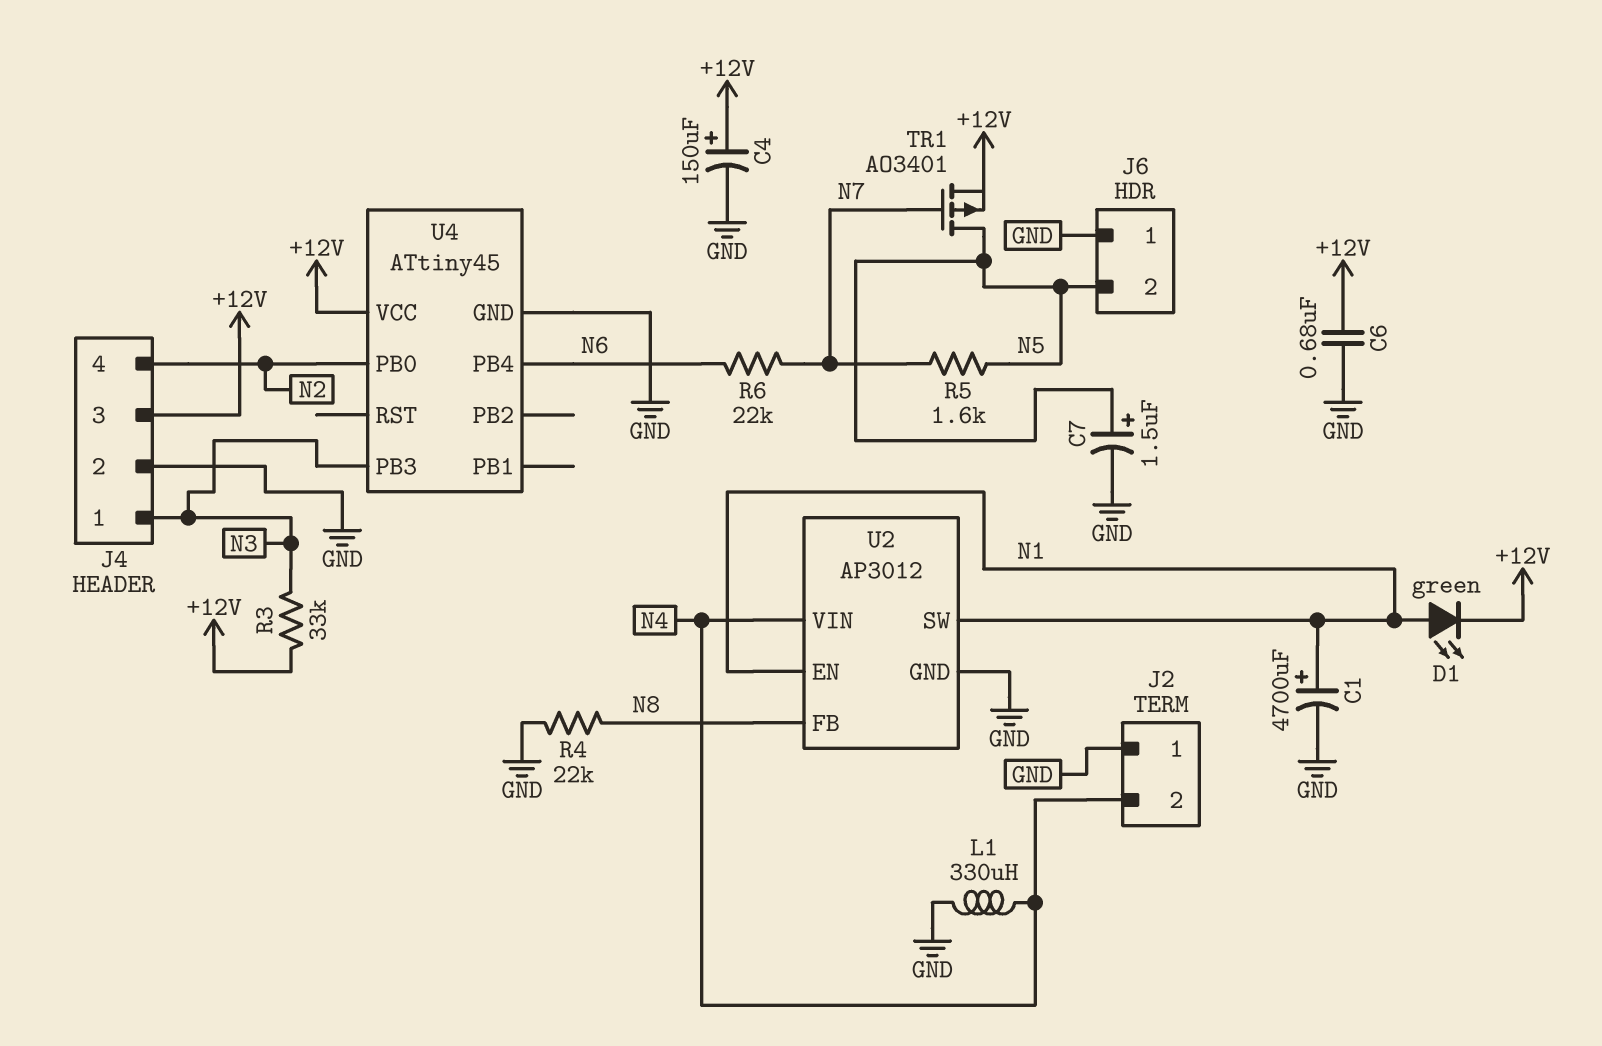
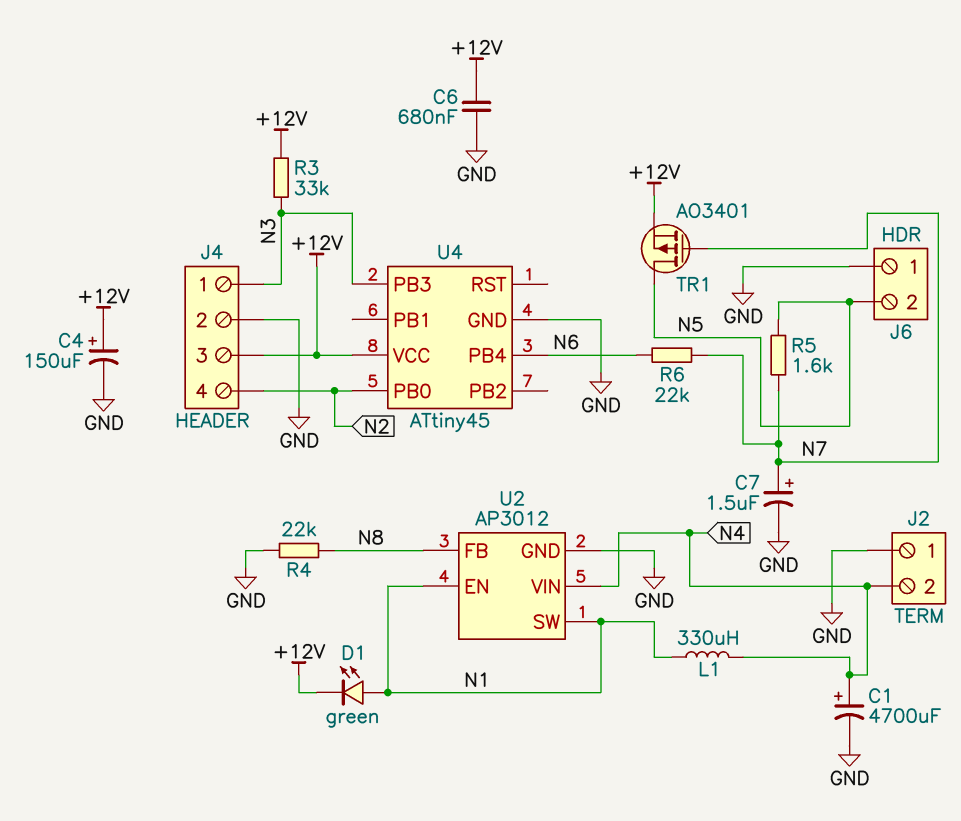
C1: 4700uF (plus N1, minus GND) -> 4700uF (plus N4, minus GND)
C7: 1.5uF (plus N5, minus GND) -> 1.5uF (plus N7, minus GND)
L1: 330uH (GND, N4) -> 330uH (N1, N4)

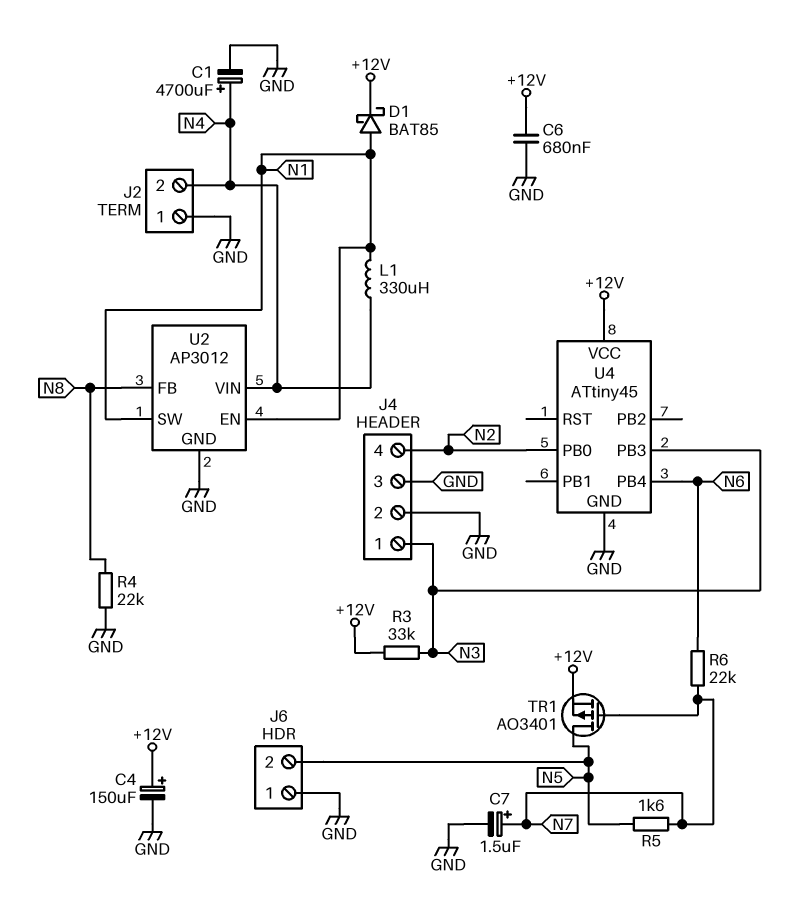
D1: LED green (A N1, K +12V) -> schottky BAT85 (A N1, K +12V)
J4 pin 3: +12V -> GND

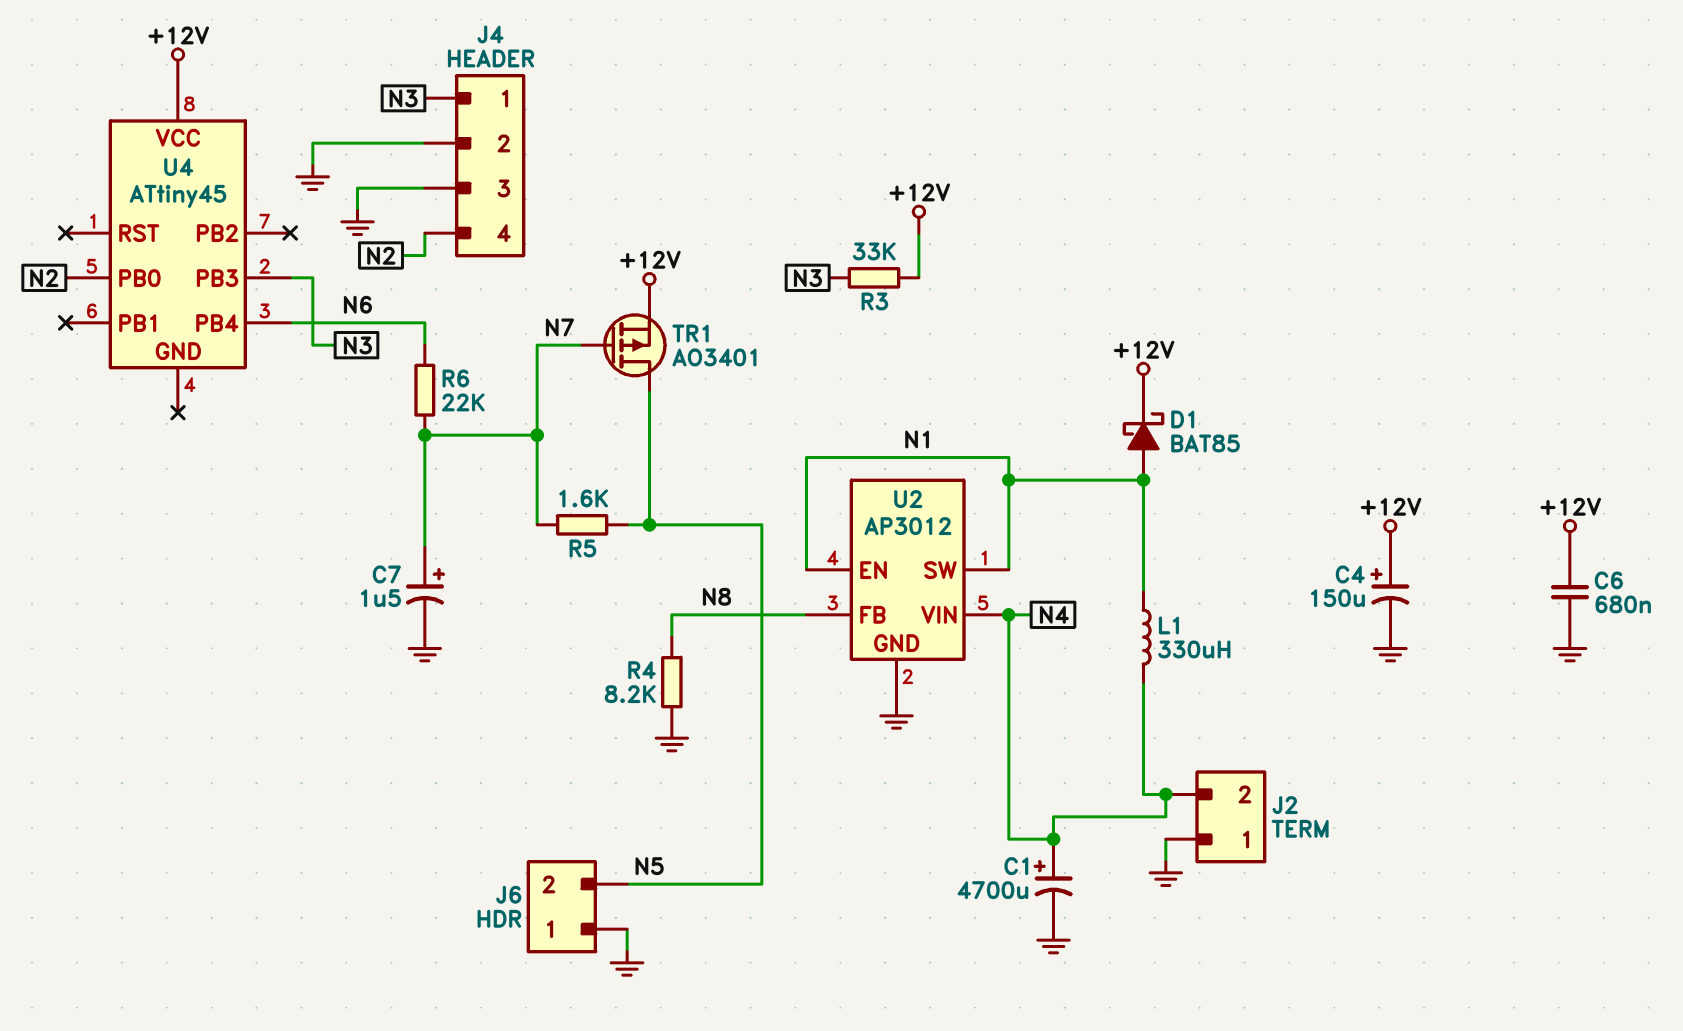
R4: 22k (GND, N8) -> 8.2k (GND, N8)
U4 pin GND: GND -> none

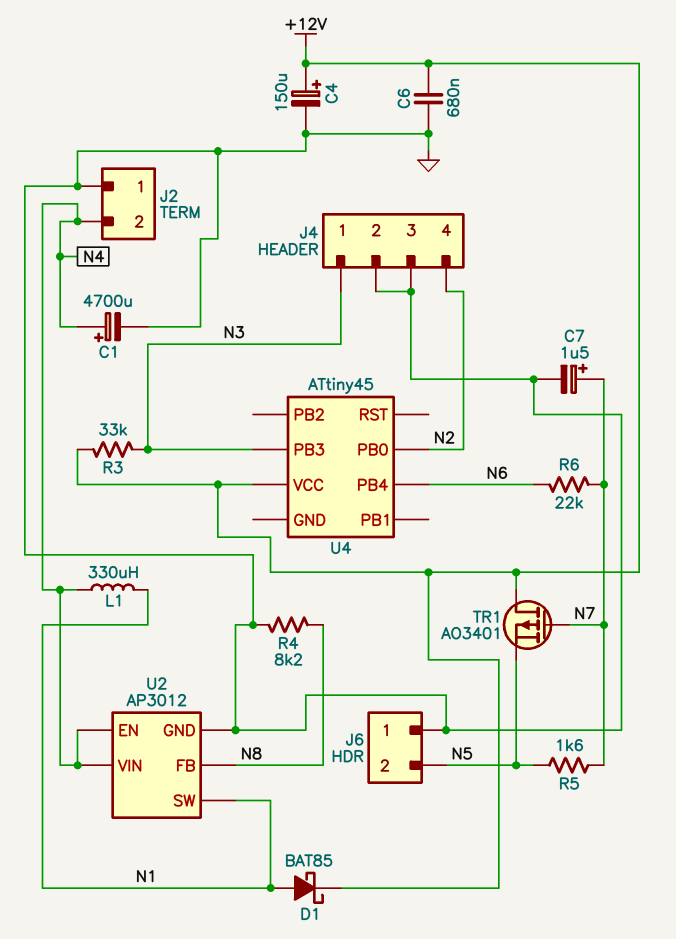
TR1: PMOS AO3401 (G N7, D N5, S +12V) -> PMOS AO3401 (G N7, D +12V, S N5)
U2 pin EN: N1 -> N4

